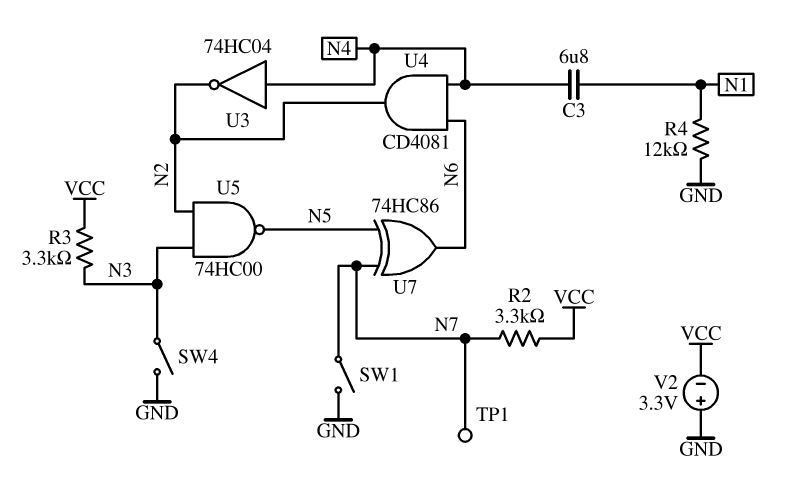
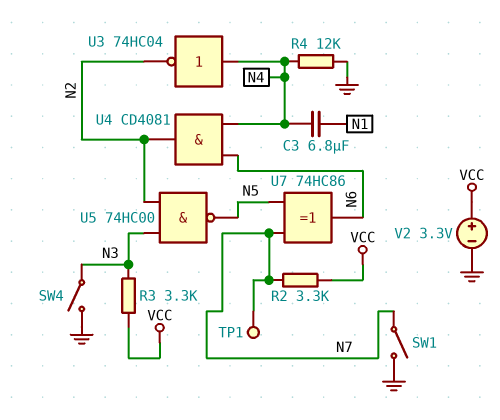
R4: 12k (GND, N1) -> 12k (GND, N4)
V2: 3.3V (plus GND, minus VCC) -> 3.3V (plus VCC, minus GND)

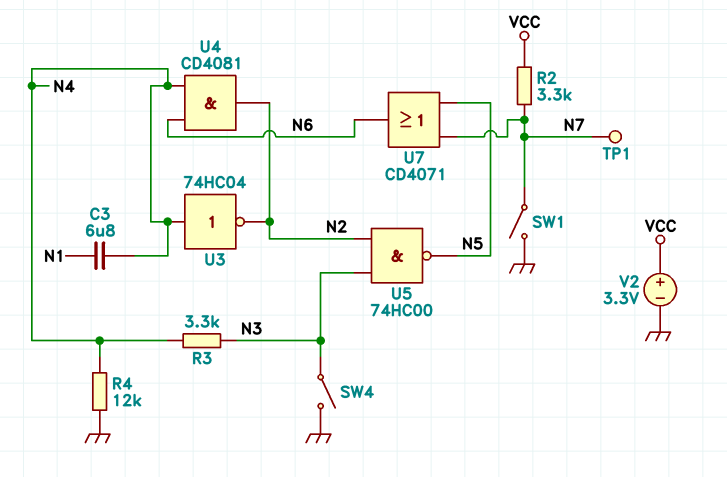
R3: 3.3k (N3, VCC) -> 3.3k (N3, N4)
U7: XOR 74HC86 (in N5, in N7, out N6) -> OR CD4071 (in N5, in N7, out N6)

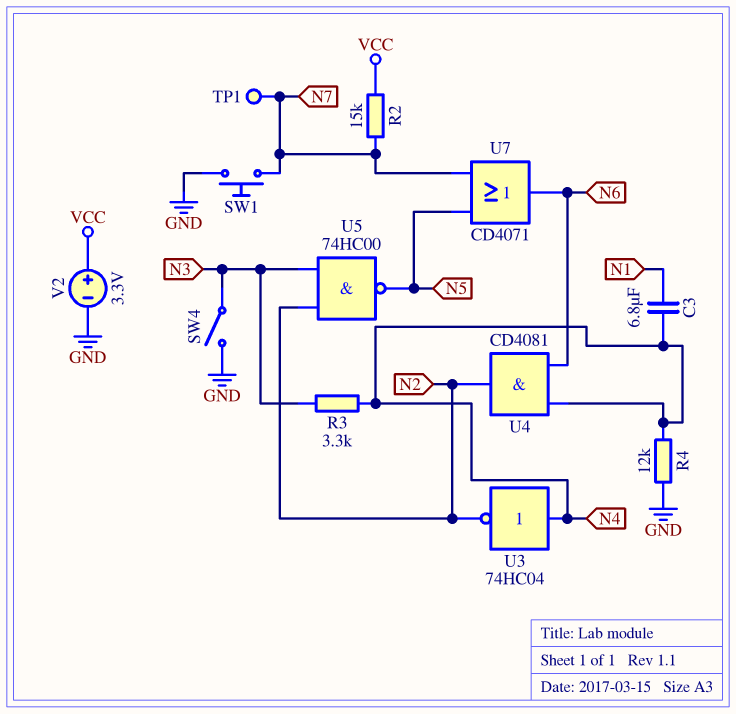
R2: 3.3k (N7, VCC) -> 15k (N7, VCC)
SW1: switch (GND, N7) -> button (GND, N7)

